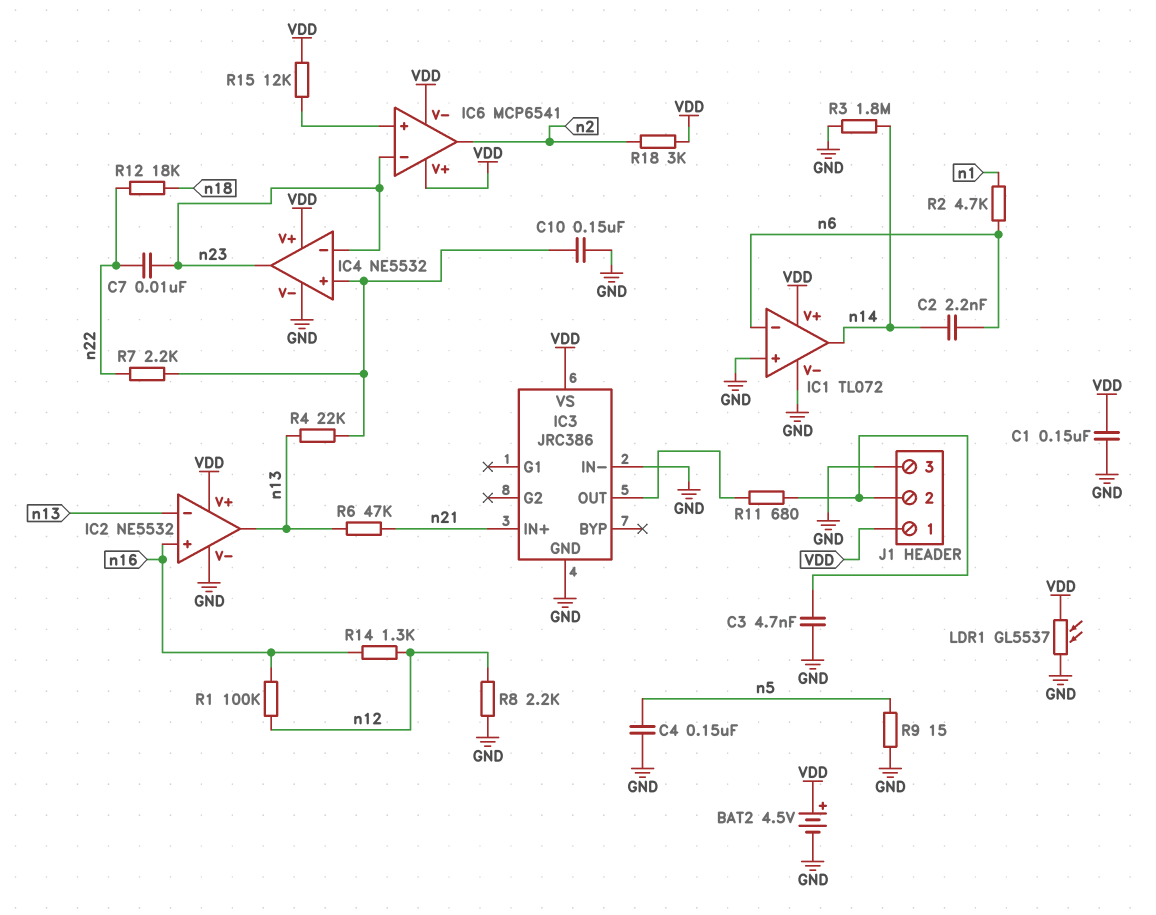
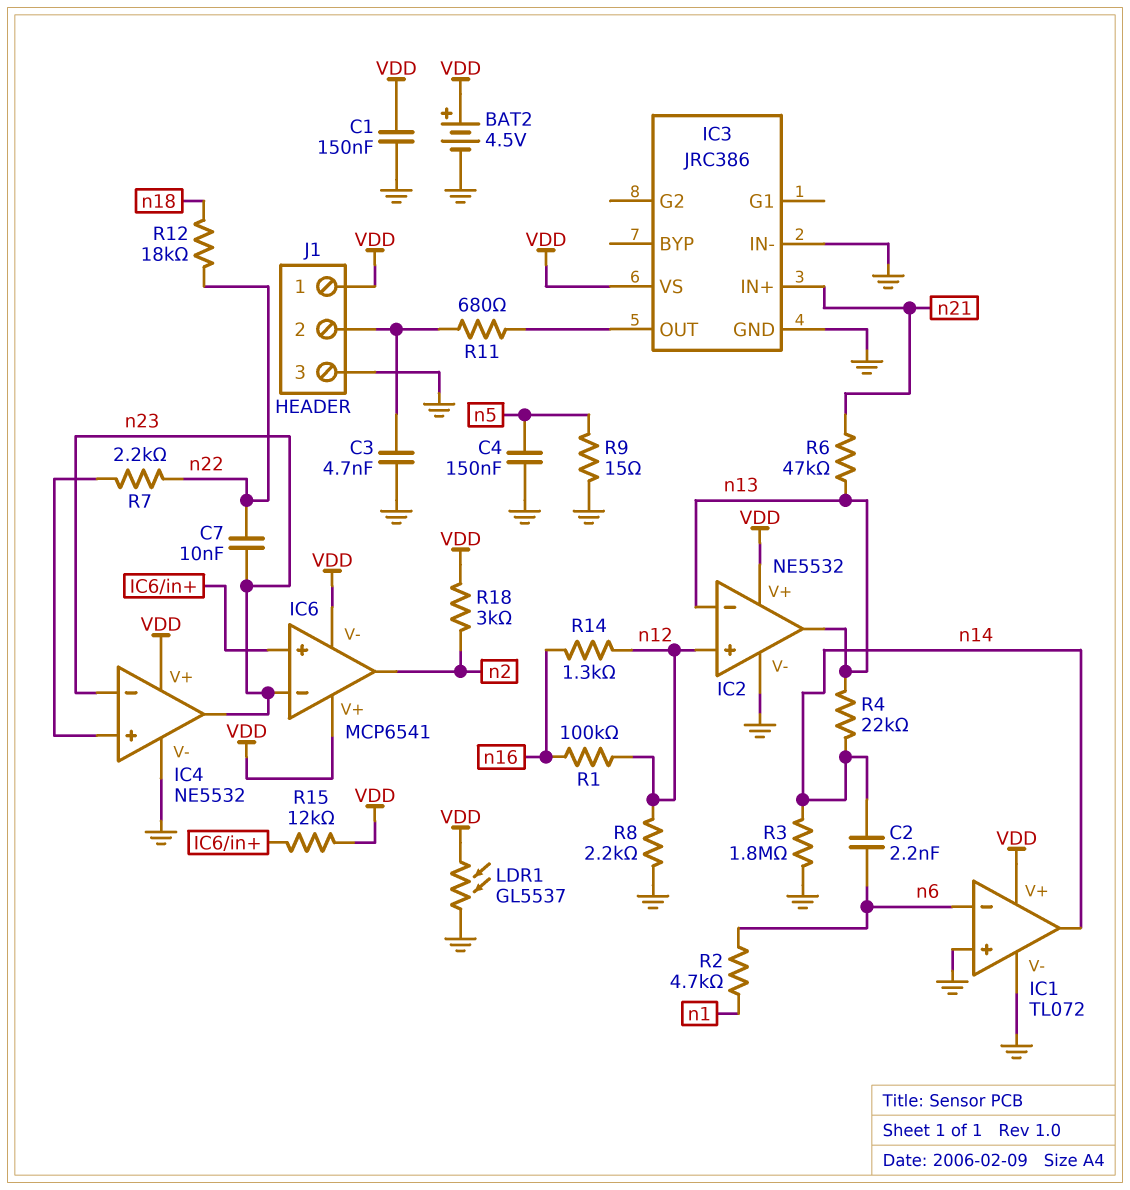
C10: 150nF (GND, IC4/in+) -> none
IC2 pin in+: n16 -> n12
R4: 22k (IC4/in+, n13) -> 22k (n13, n14)

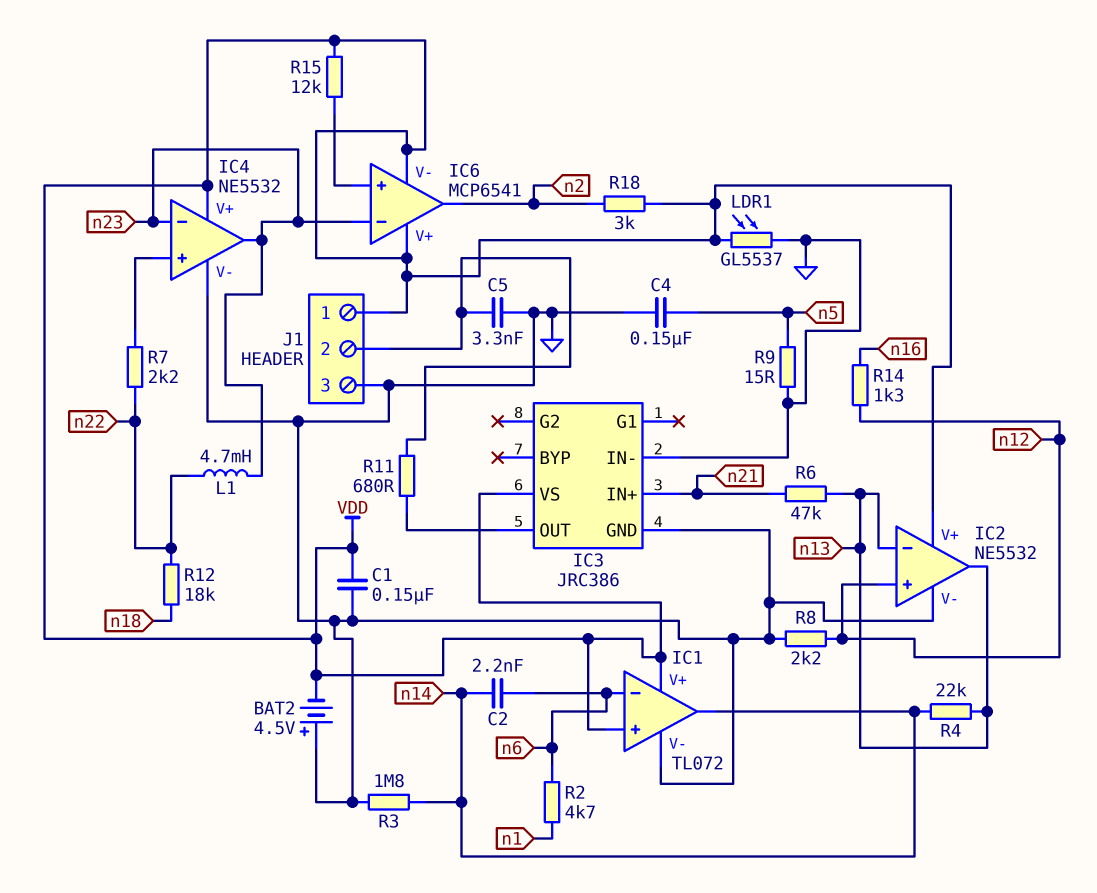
BAT2: 4.5V (plus VDD, minus GND) -> 4.5V (plus GND, minus VDD)
C3: 4.7nF (GND, J1/2) -> none
C5: none -> 3.3nF (GND, J1/2)
C7: 10nF (n22, n23) -> none
IC1 pin in+: GND -> VDD
L1: none -> 4.7mH (n22, n23)
R1: 100k (n12, n16) -> none

